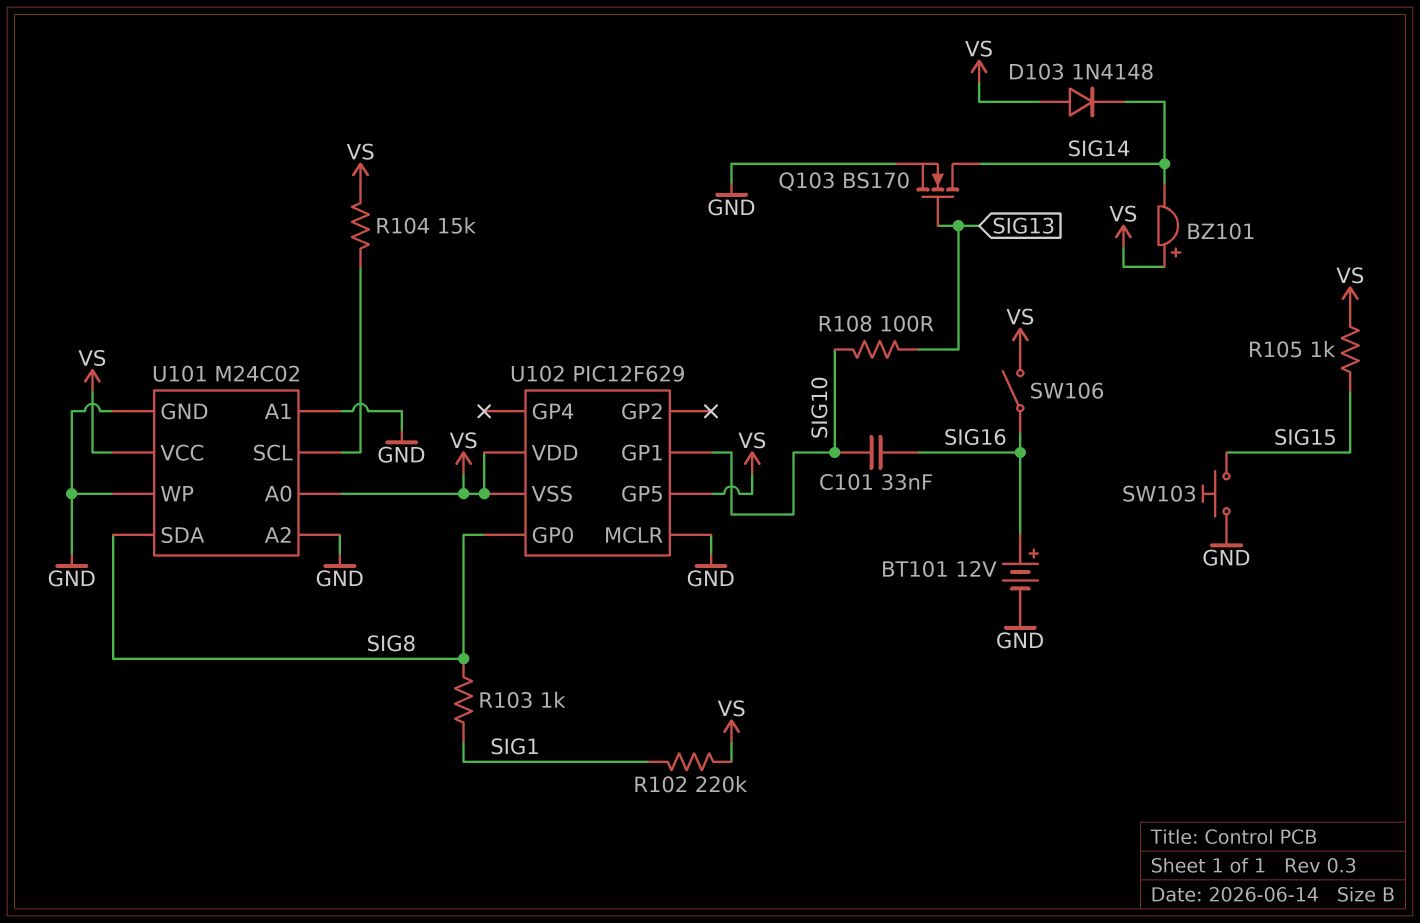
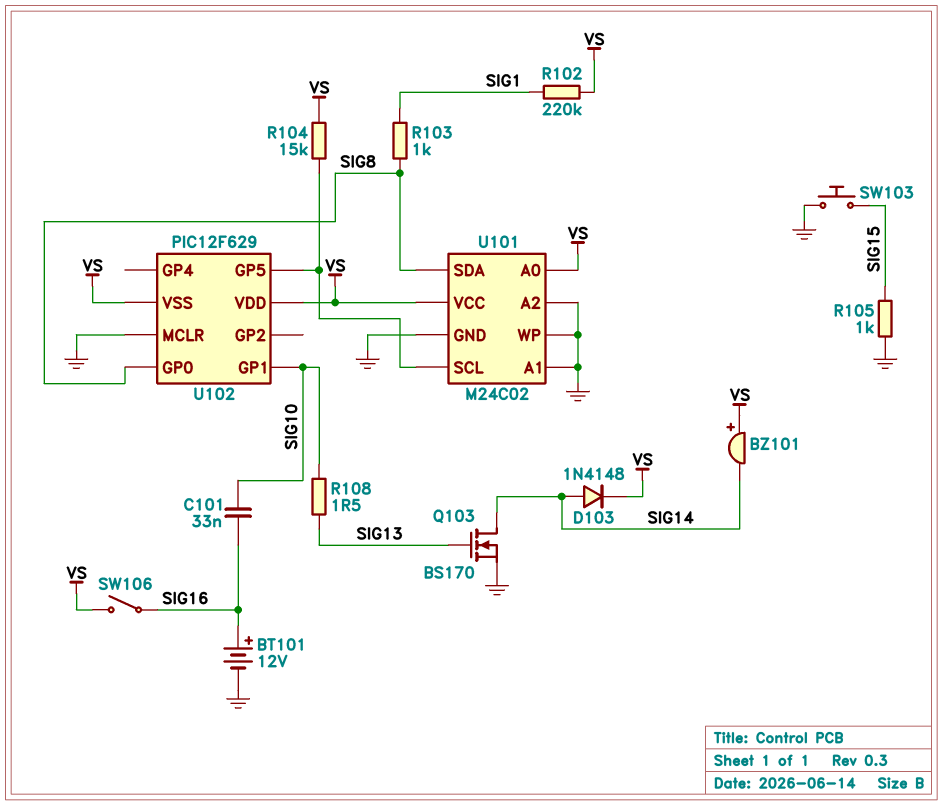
D103: diode 1N4148 (A VS, K SIG14) -> diode 1N4148 (A SIG14, K VS)
R105: 1k (SIG15, VS) -> 1k (GND, SIG15)
R108: 100 (SIG10, SIG13) -> 1.5 (SIG10, SIG13)
U102 pin GP5: VS -> U101/SCL

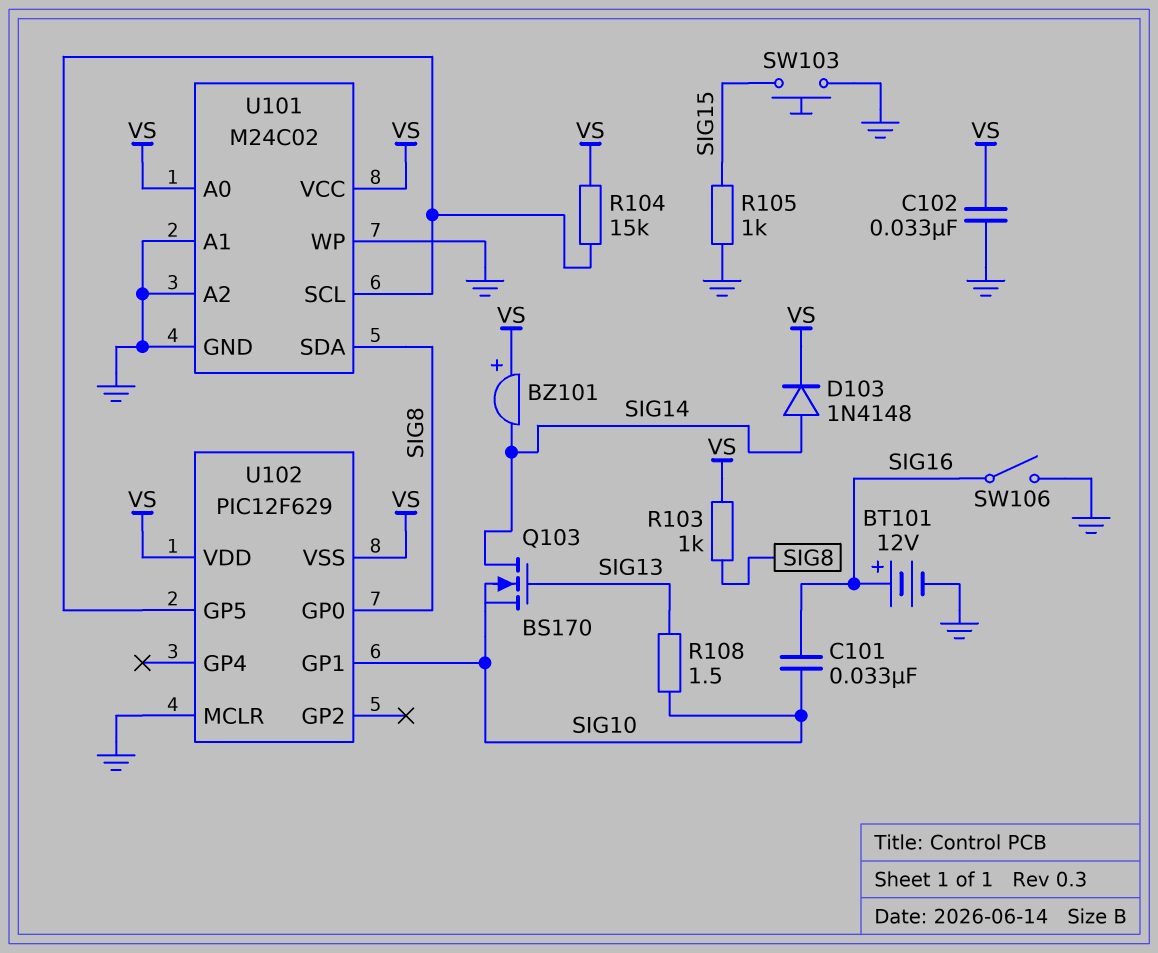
C102: none -> 33nF (GND, VS)
Q103: NMOS BS170 (G SIG13, D SIG14, S GND) -> NMOS BS170 (G SIG13, D SIG14, S SIG10)
R102: 220k (SIG1, VS) -> none
R103: 1k (SIG1, SIG8) -> 1k (SIG8, VS)
SW106: switch (SIG16, VS) -> switch (GND, SIG16)

